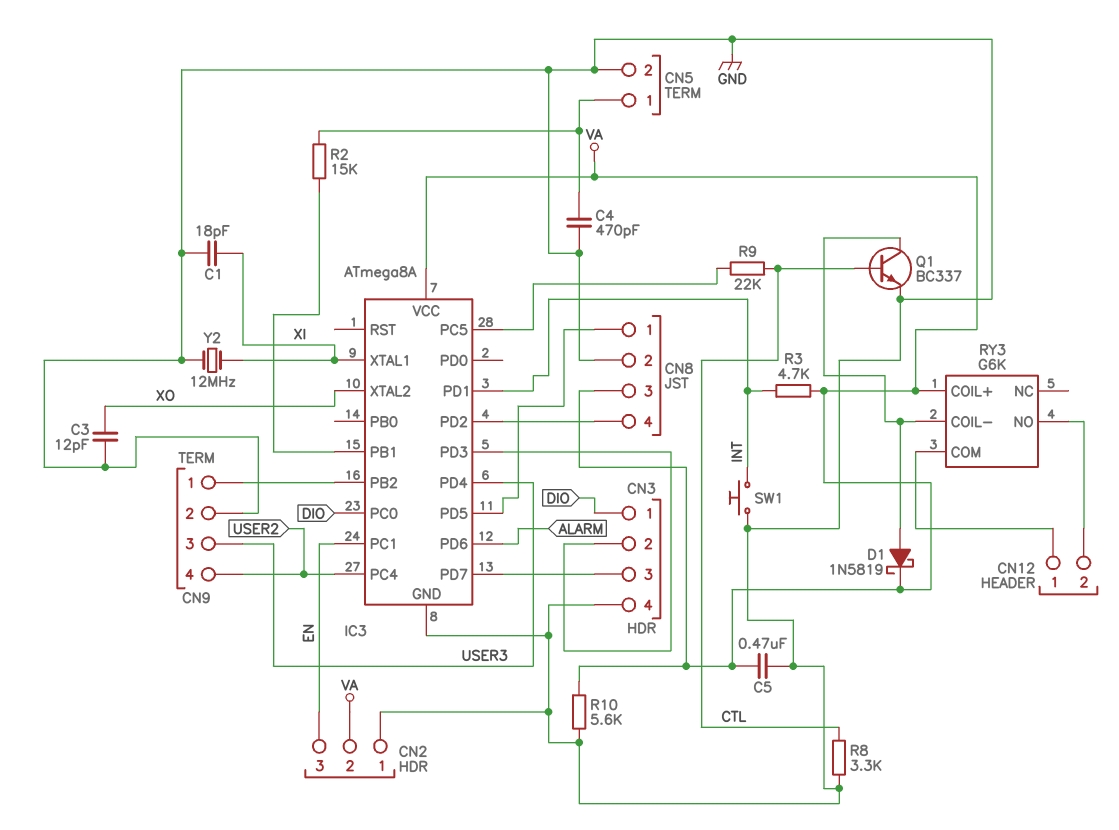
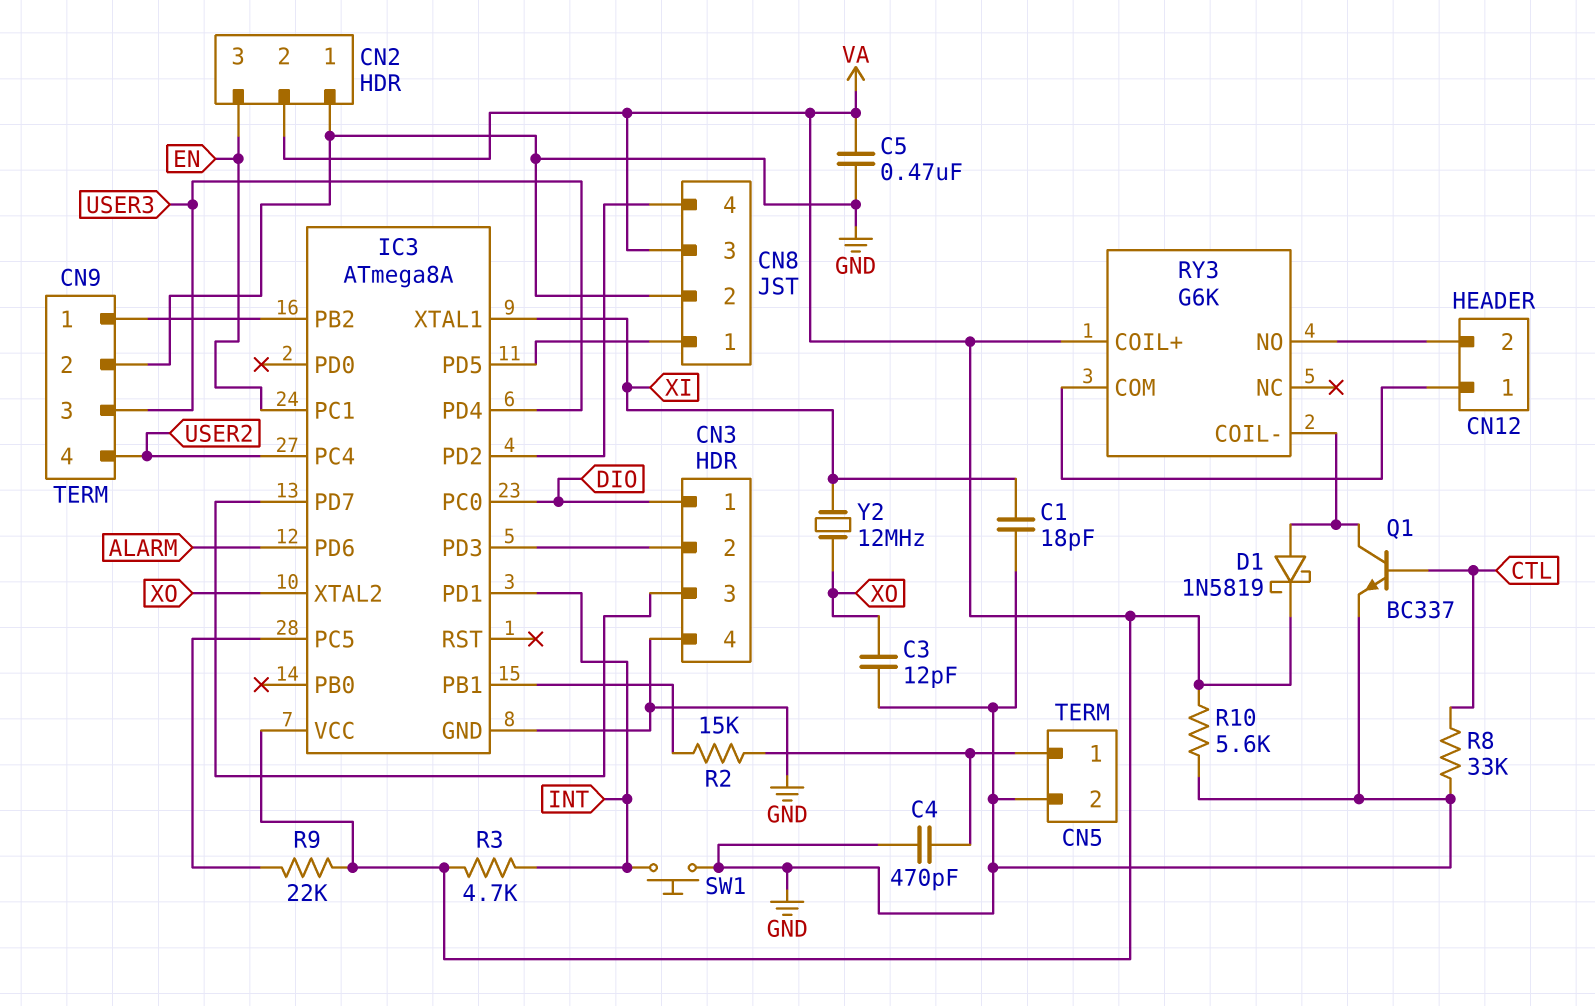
R8: 3.3k (CTL, GND) -> 33k (CTL, GND)
R9: 22k (CTL, IC3/PC5) -> 22k (IC3/PC5, VA)
Y2: 12MHz (GND, XI) -> 12MHz (XI, XO)

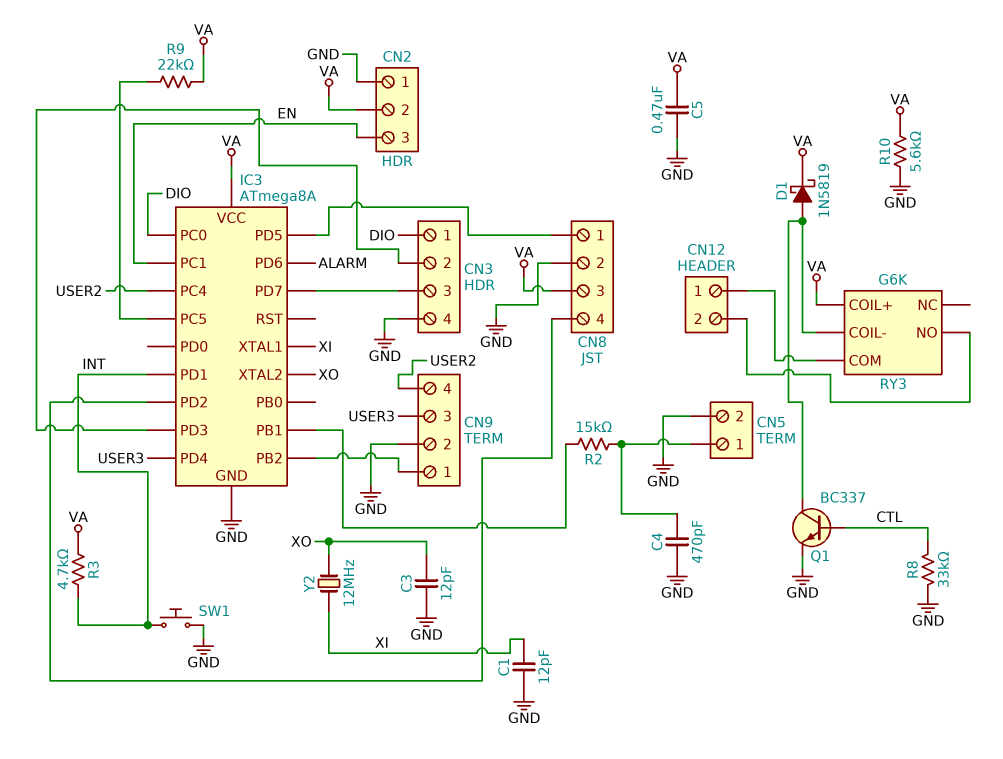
C1: 18pF (GND, XI) -> 12pF (GND, XI)

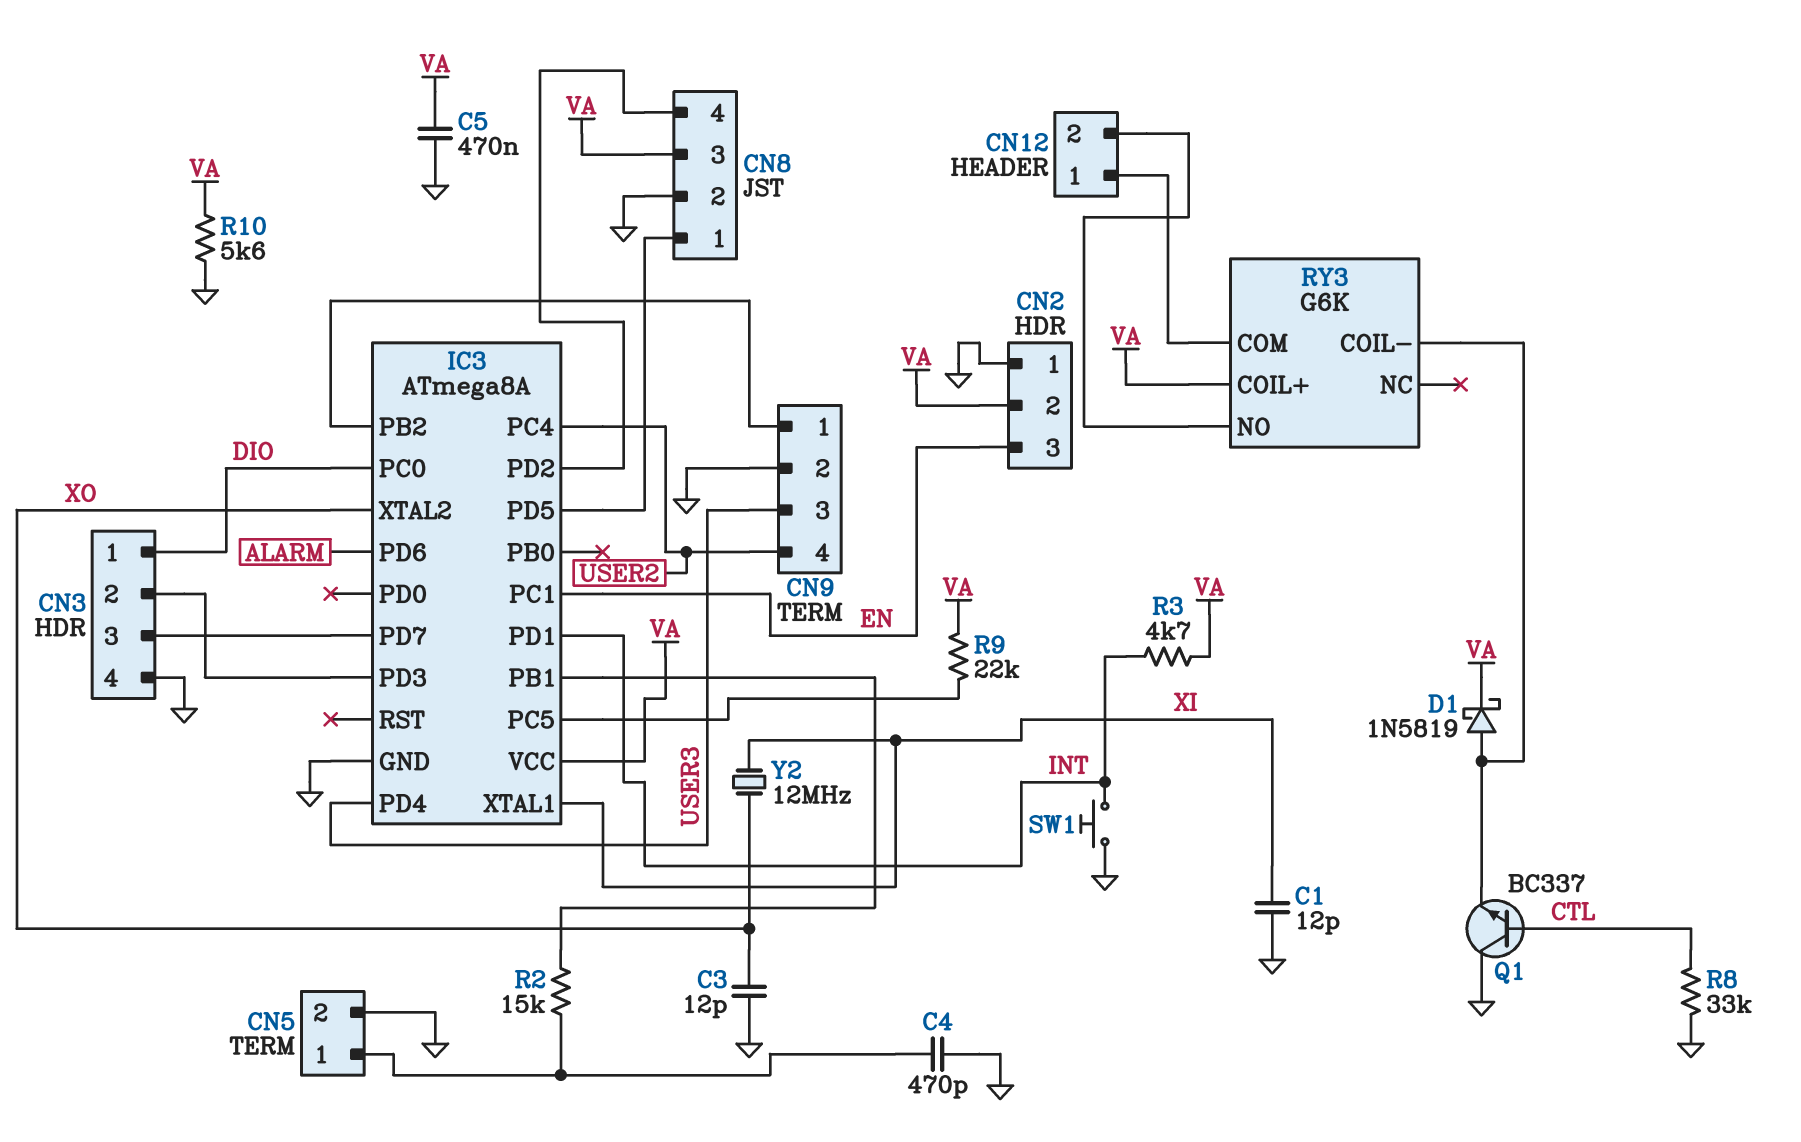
Q1: NPN BC337 (B CTL, C RY3/COIL-, E GND) -> NPN BC337 (B CTL, C GND, E RY3/COIL-)

